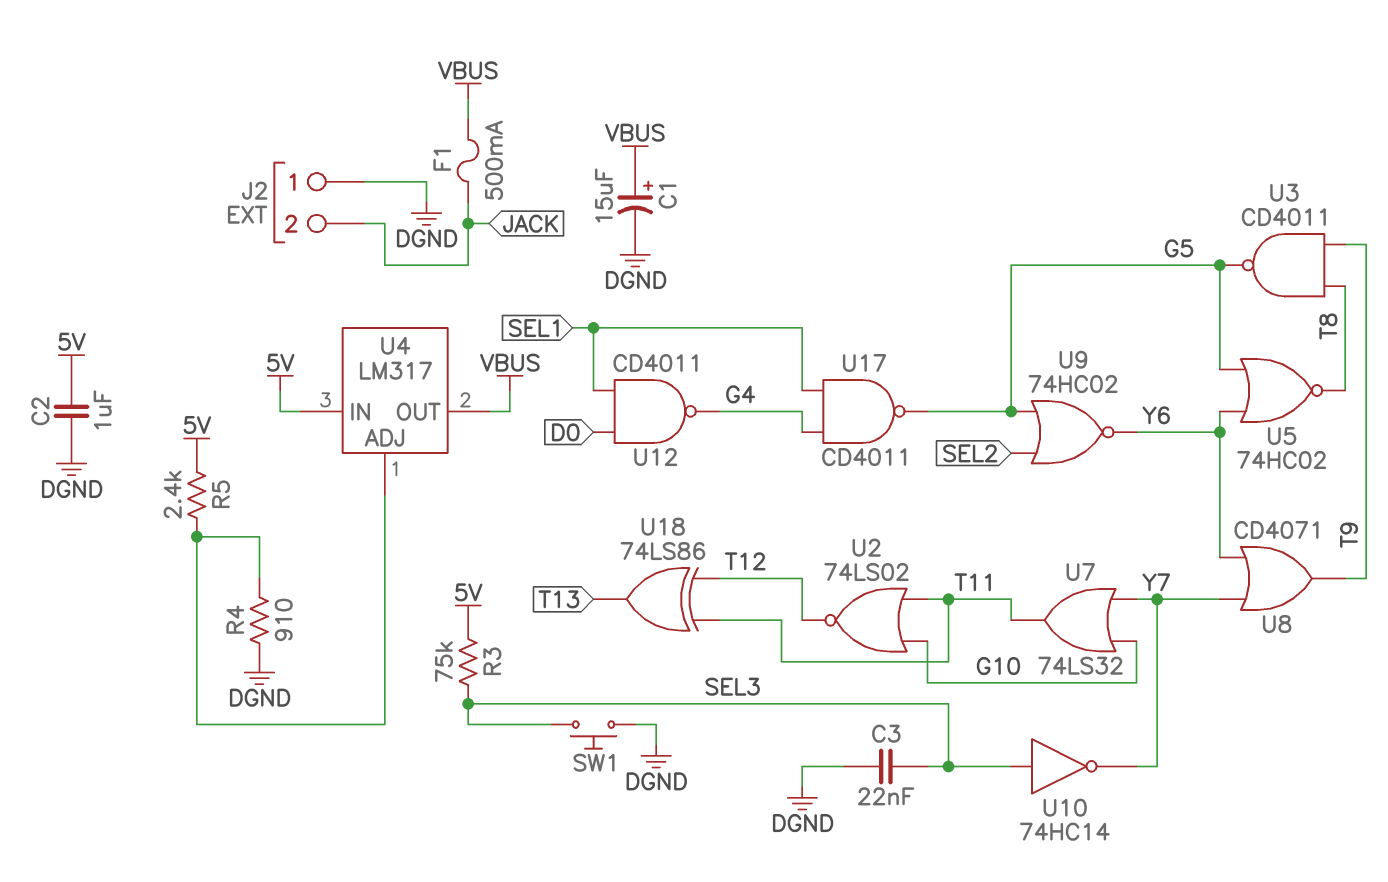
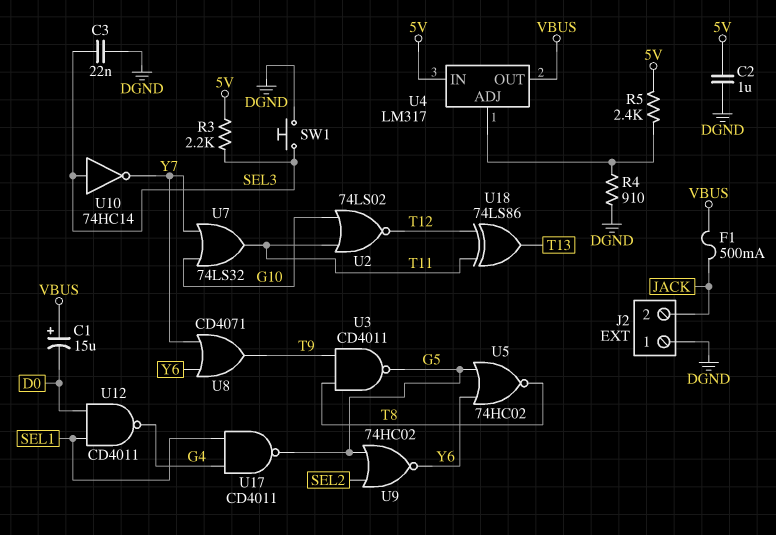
C1: 15uF (plus VBUS, minus DGND) -> 15uF (plus VBUS, minus D0)
R3: 75k (5V, SEL3) -> 2.2k (5V, SEL3)

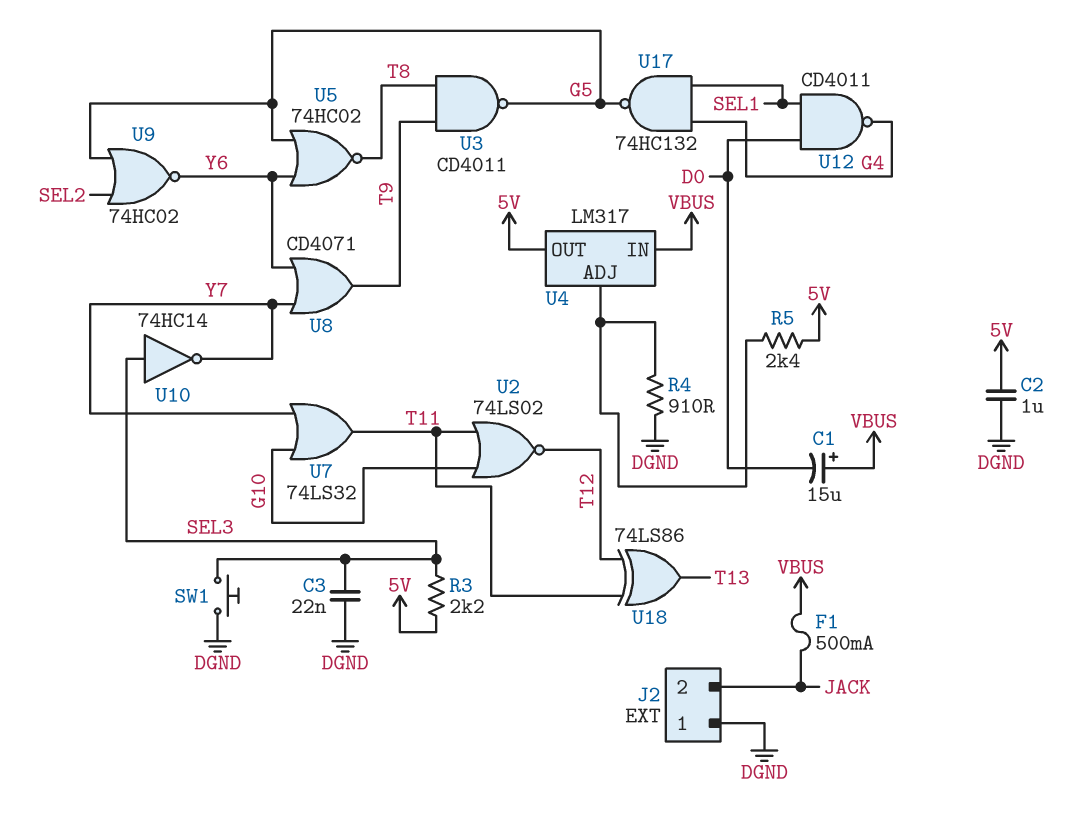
U4 pin IN: 5V -> VBUS
U4 pin OUT: VBUS -> 5V
U17: NAND CD4011 (in G4, in SEL1, out G5) -> NAND 74HC132 (in G4, in SEL1, out G5)

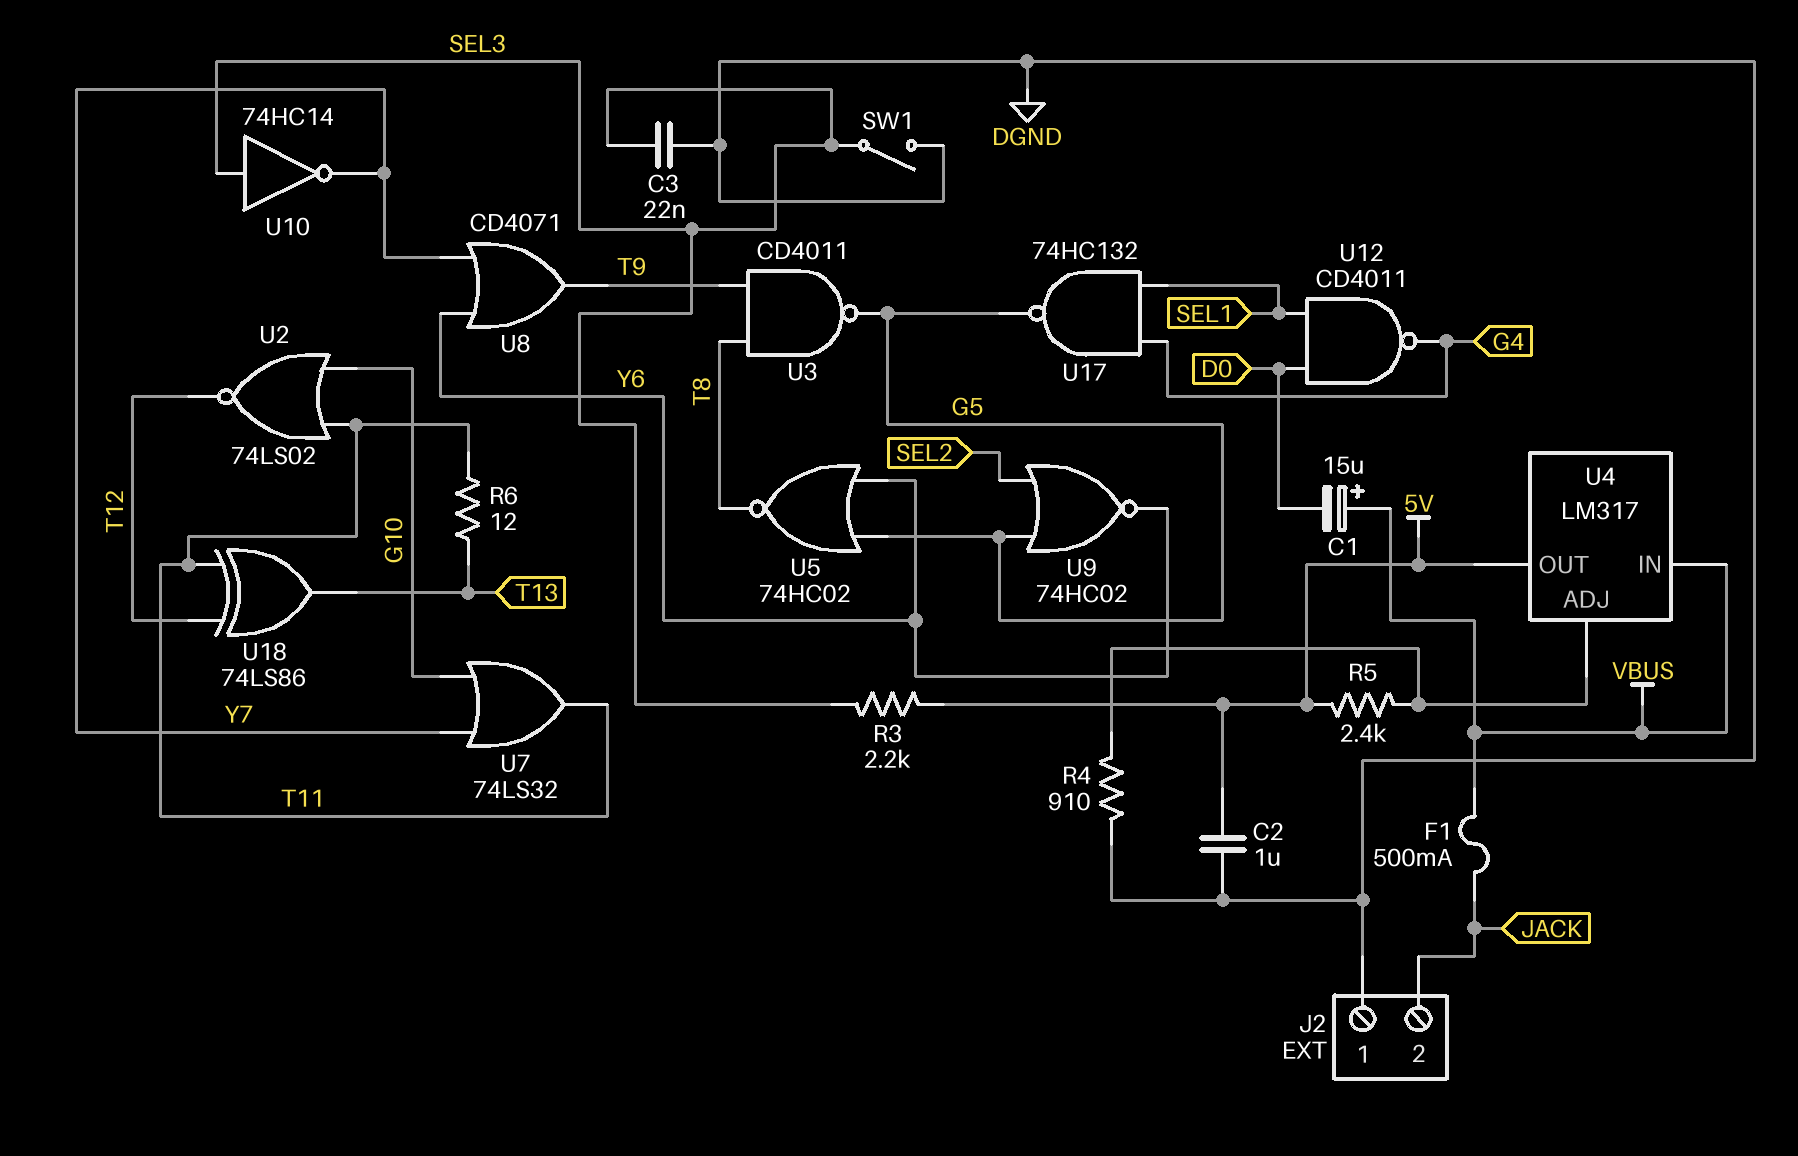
R6: none -> 12 (T11, T13)
SW1: button (DGND, SEL3) -> switch (DGND, SEL3)

